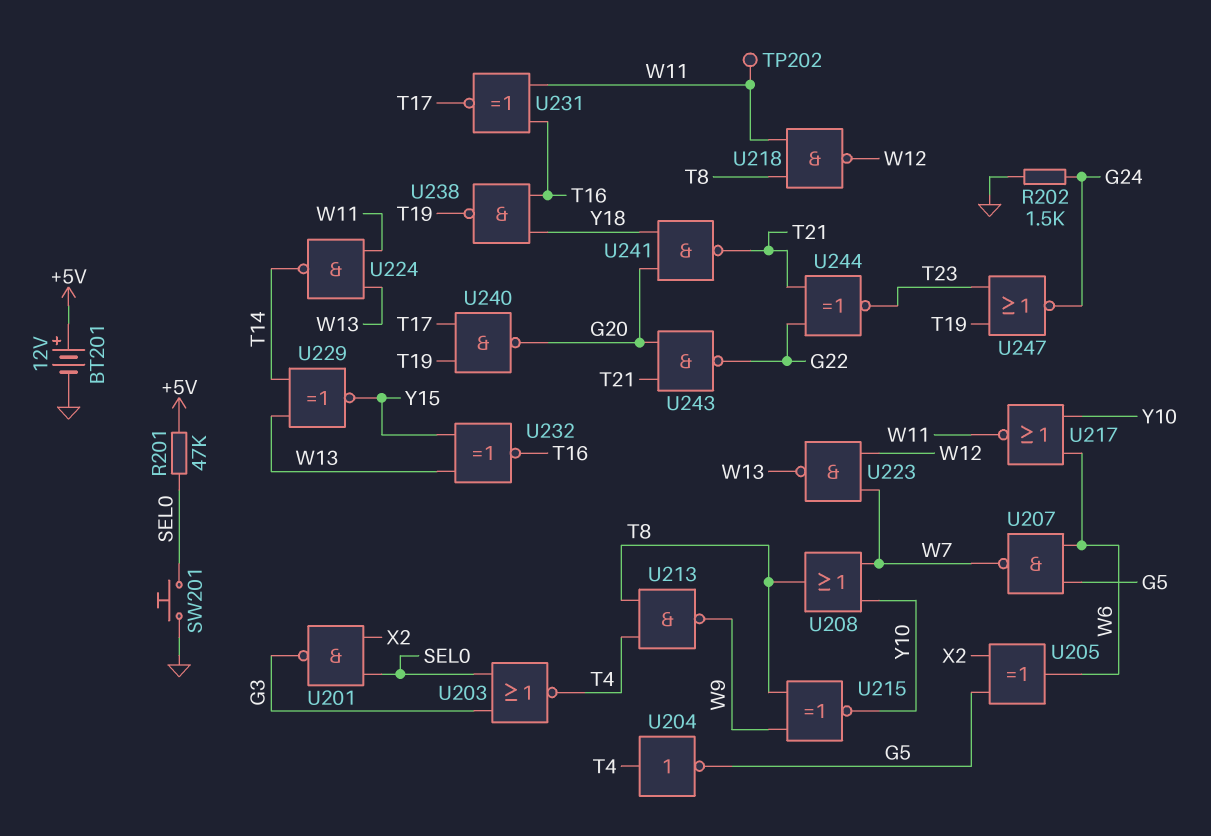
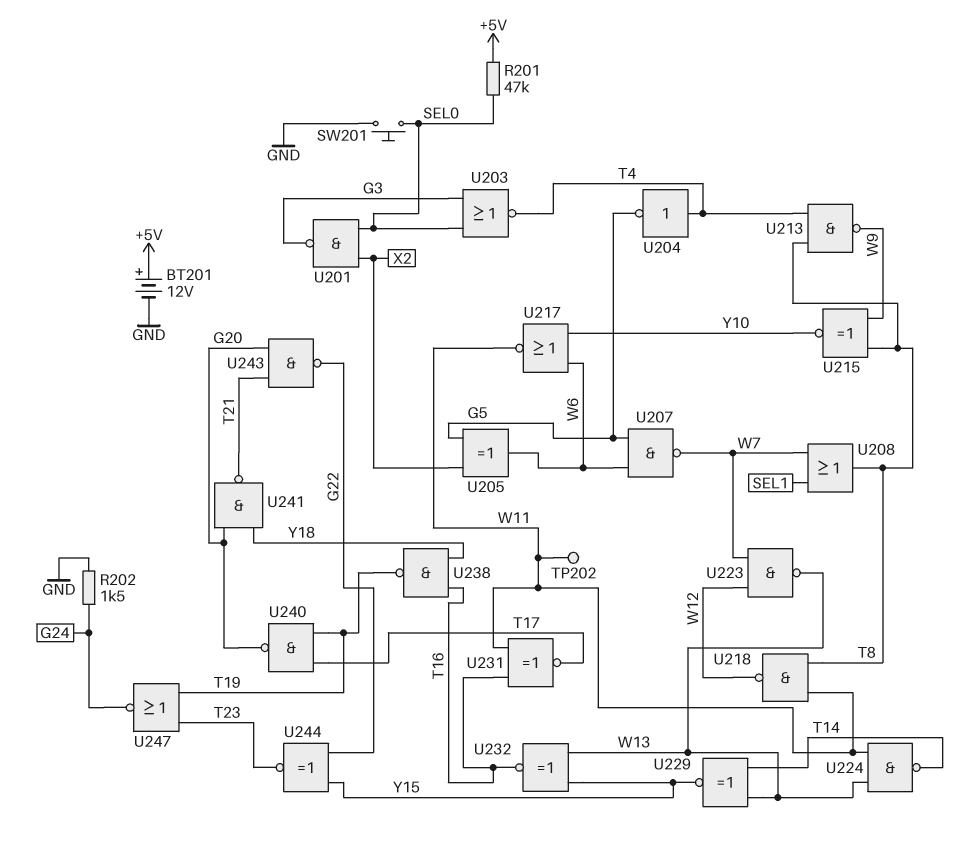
U208: OR (in W7, in Y10, out T8) -> OR (in SEL1, in W7, out T8)
U244: XNOR (in G22, in T21, out T23) -> XNOR (in G22, in Y15, out T23)

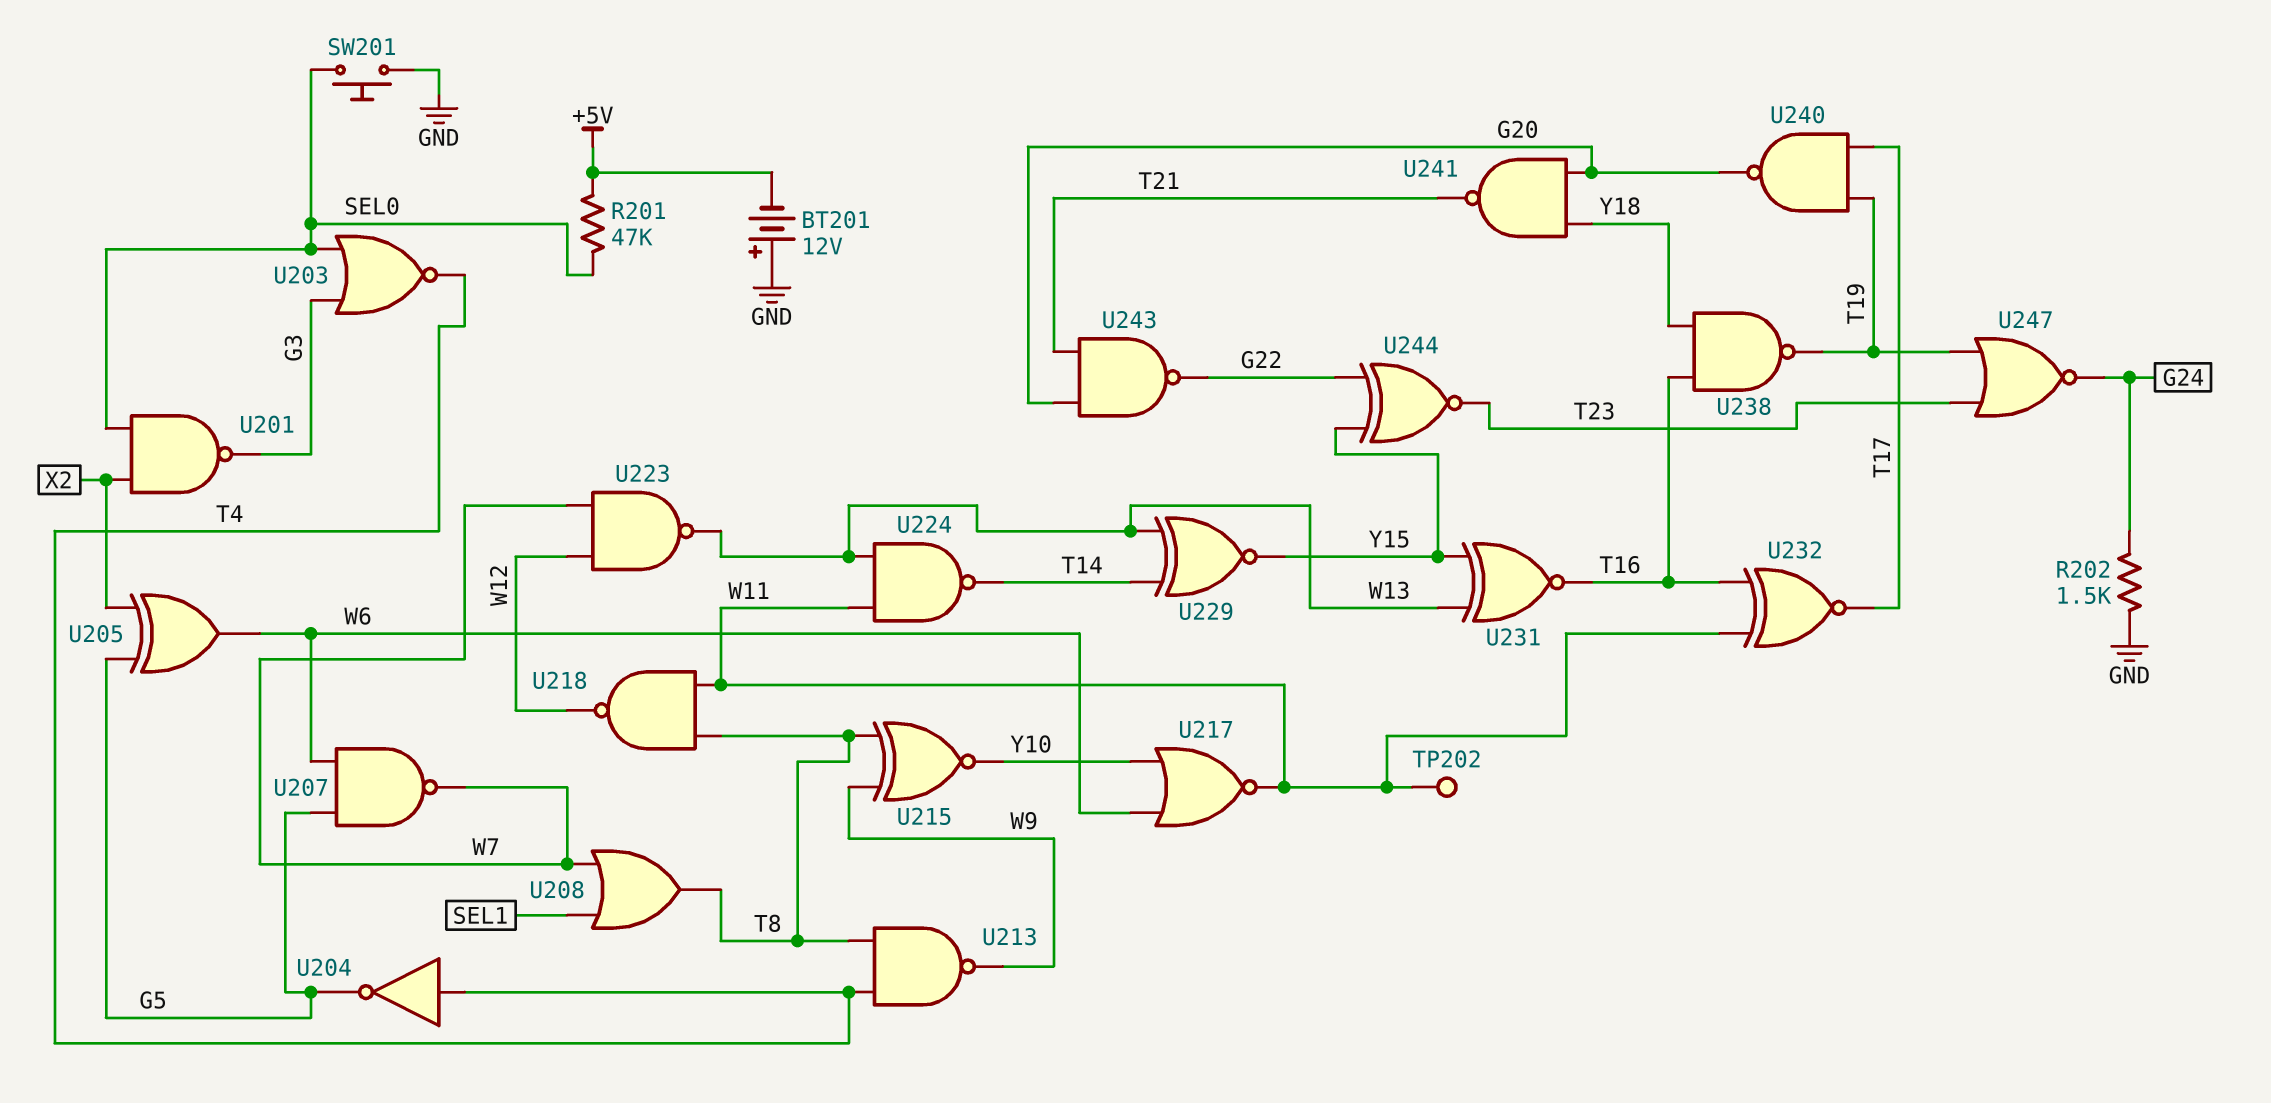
BT201: 12V (plus +5V, minus GND) -> 12V (plus GND, minus +5V)
U231: XNOR (in T16, in W11, out T17) -> XNOR (in W13, in Y15, out T16)
U232: XNOR (in W13, in Y15, out T16) -> XNOR (in T16, in W11, out T17)

